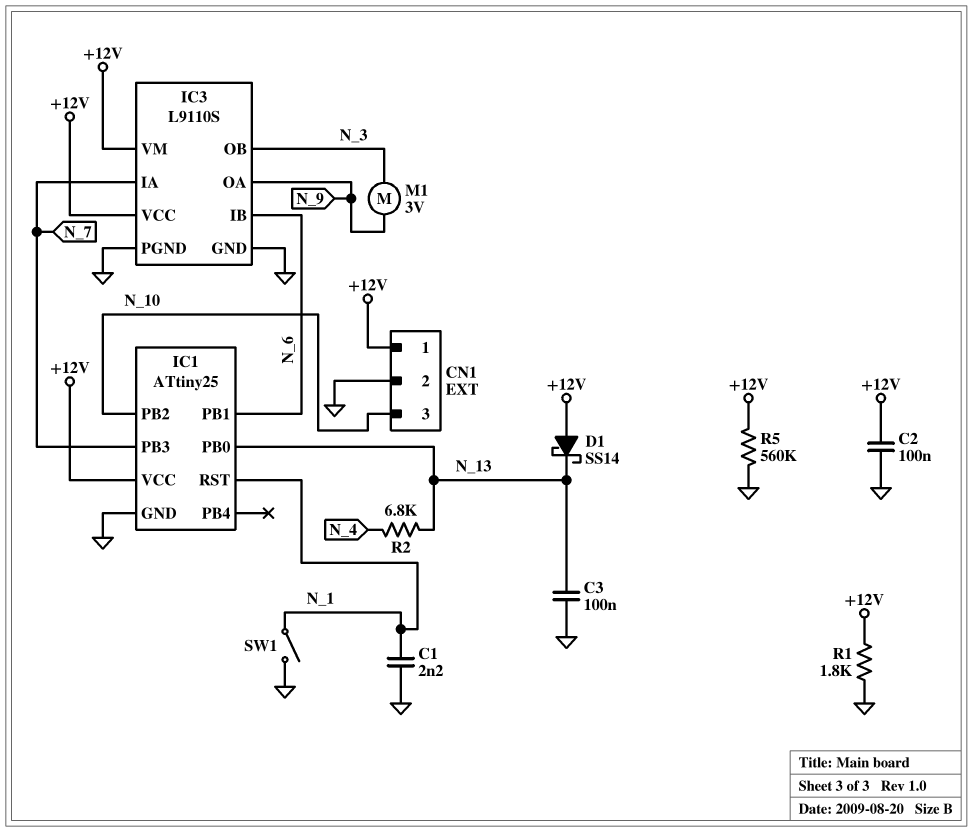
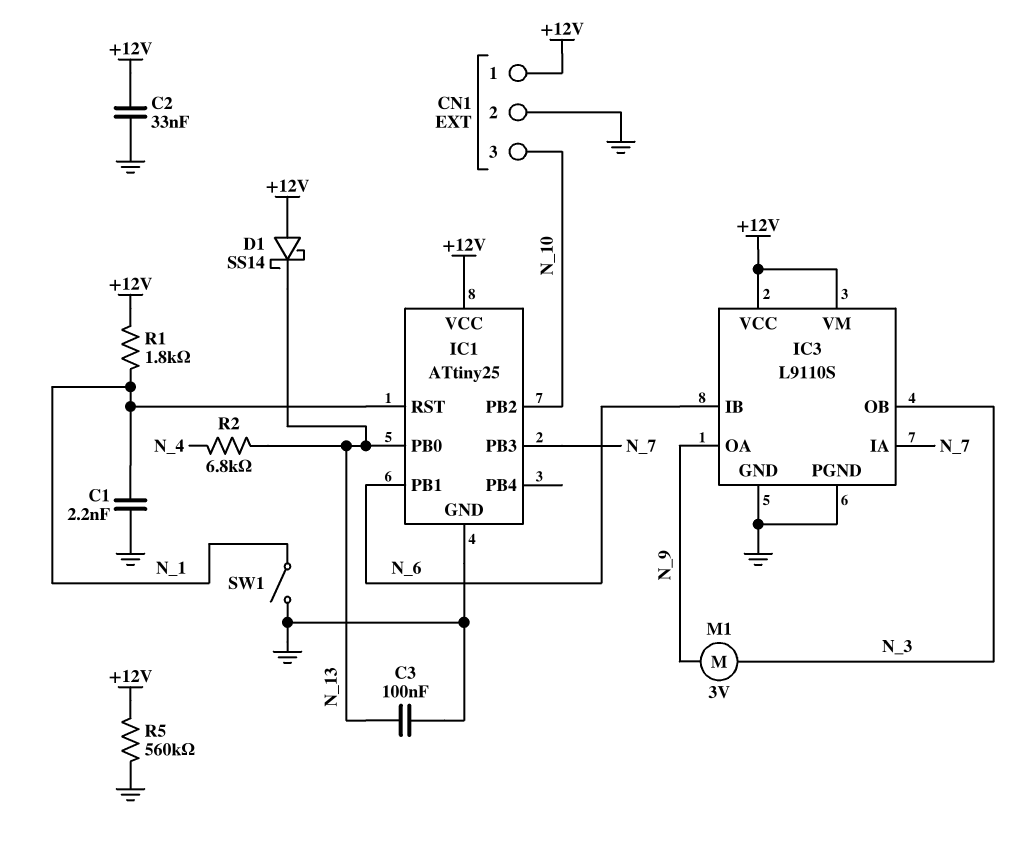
C2: 100nF (+12V, GND) -> 33nF (+12V, GND)
R1: 1.8k (+12V, GND) -> 1.8k (+12V, N_1)

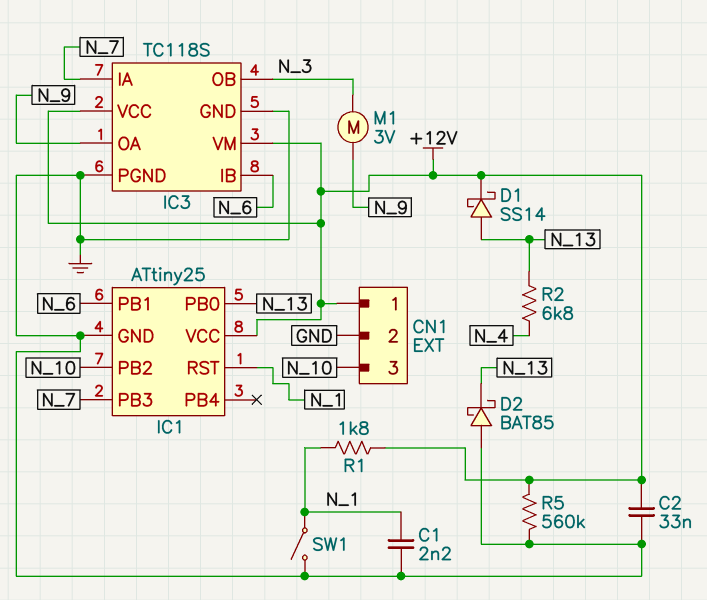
C3: 100nF (GND, N_13) -> none
D1: schottky SS14 (A +12V, K N_13) -> schottky SS14 (A N_13, K +12V)
D2: none -> schottky BAT85 (A GND, K N_13)
IC3: L9110S -> TC118S

